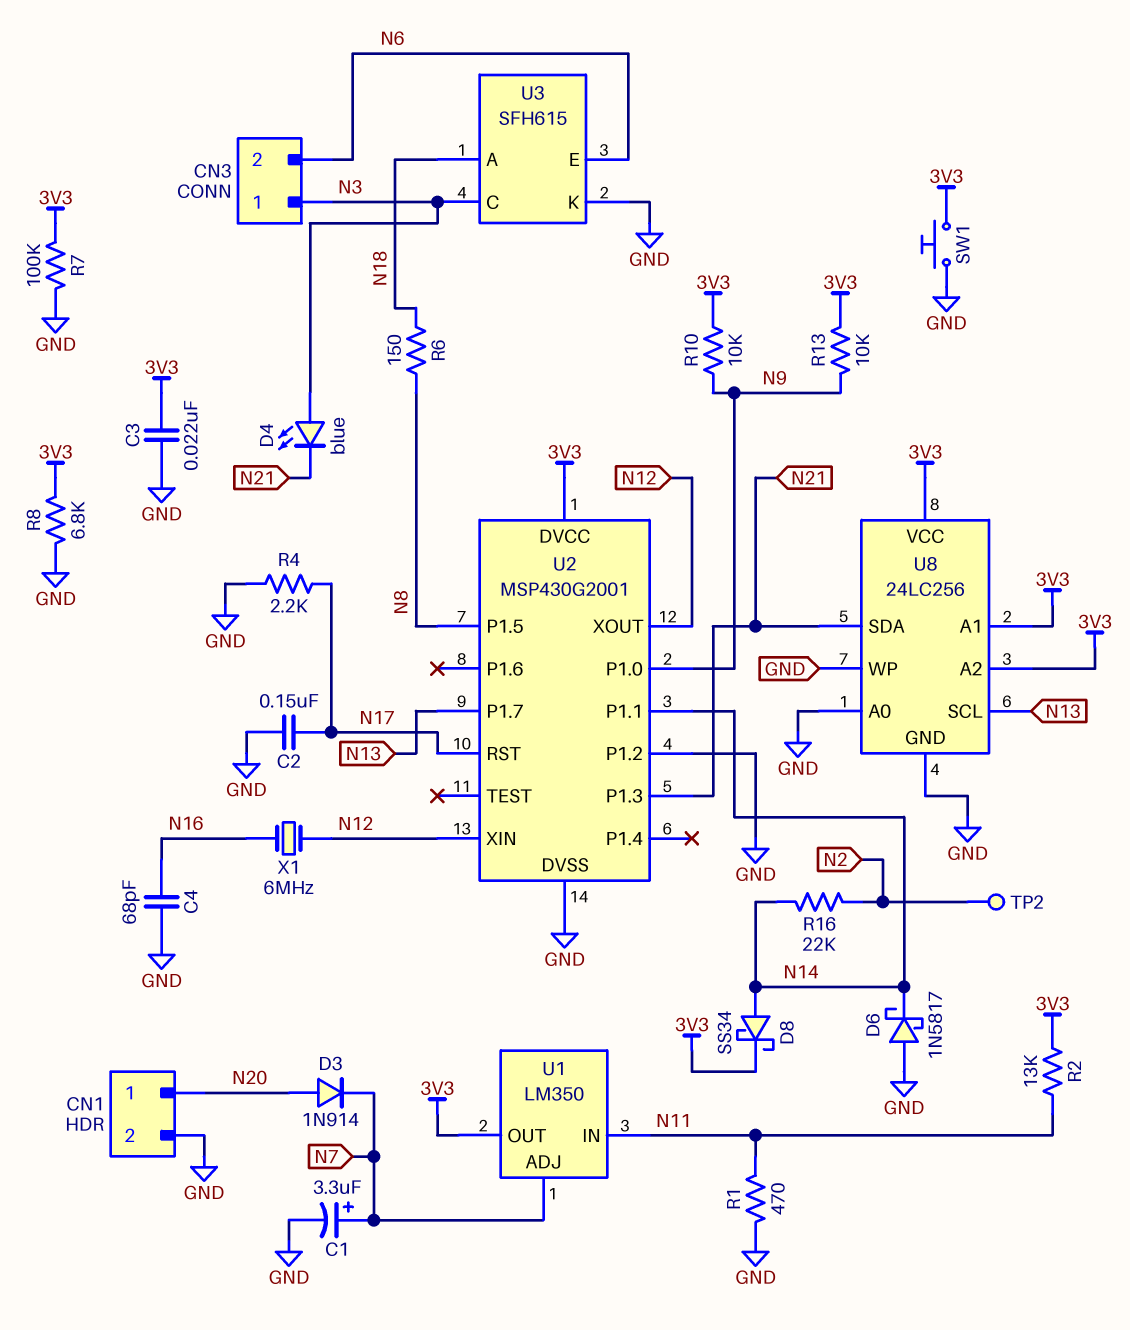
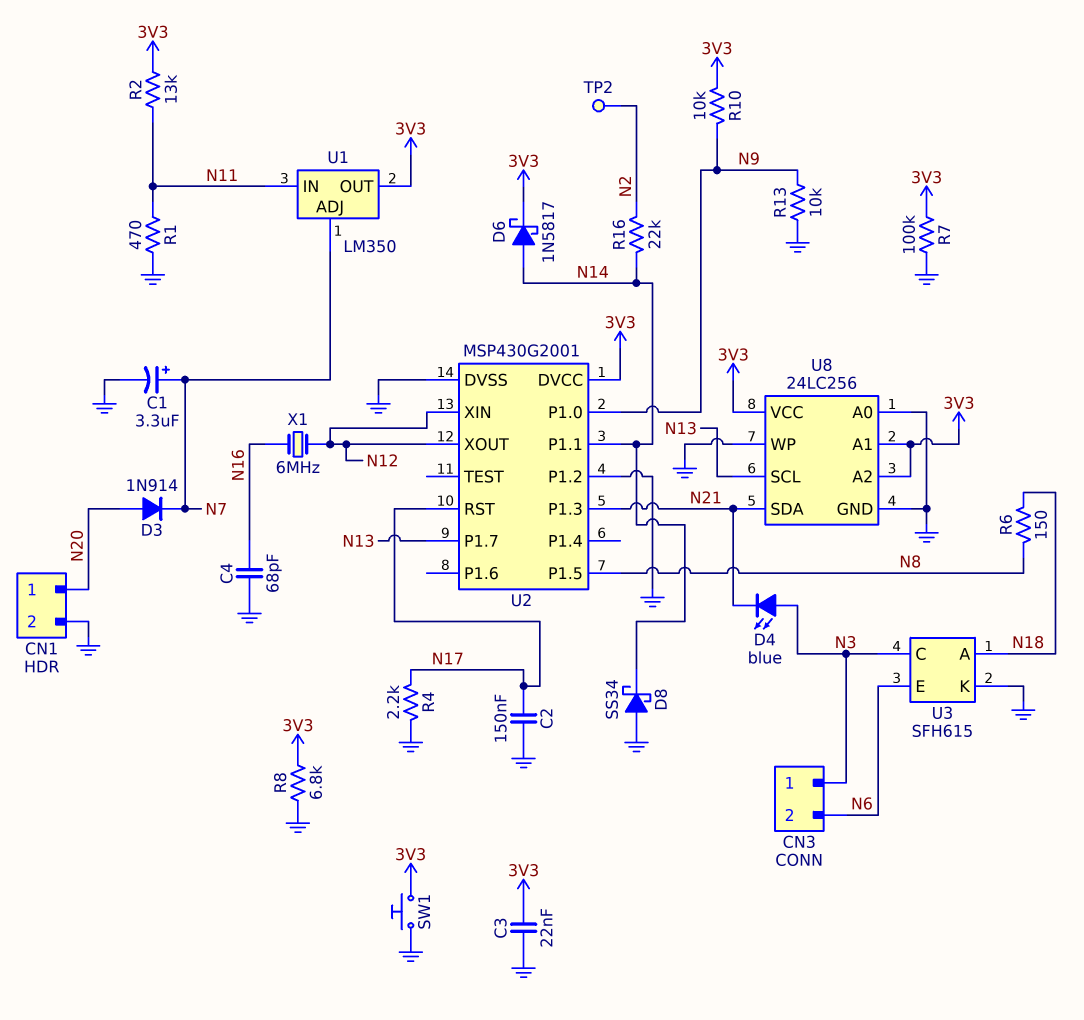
D6: schottky 1N5817 (A GND, K N14) -> schottky 1N5817 (A N14, K 3V3)
D8: schottky SS34 (A N14, K 3V3) -> schottky SS34 (A GND, K N14)
R13: 10k (3V3, N9) -> 10k (GND, N9)

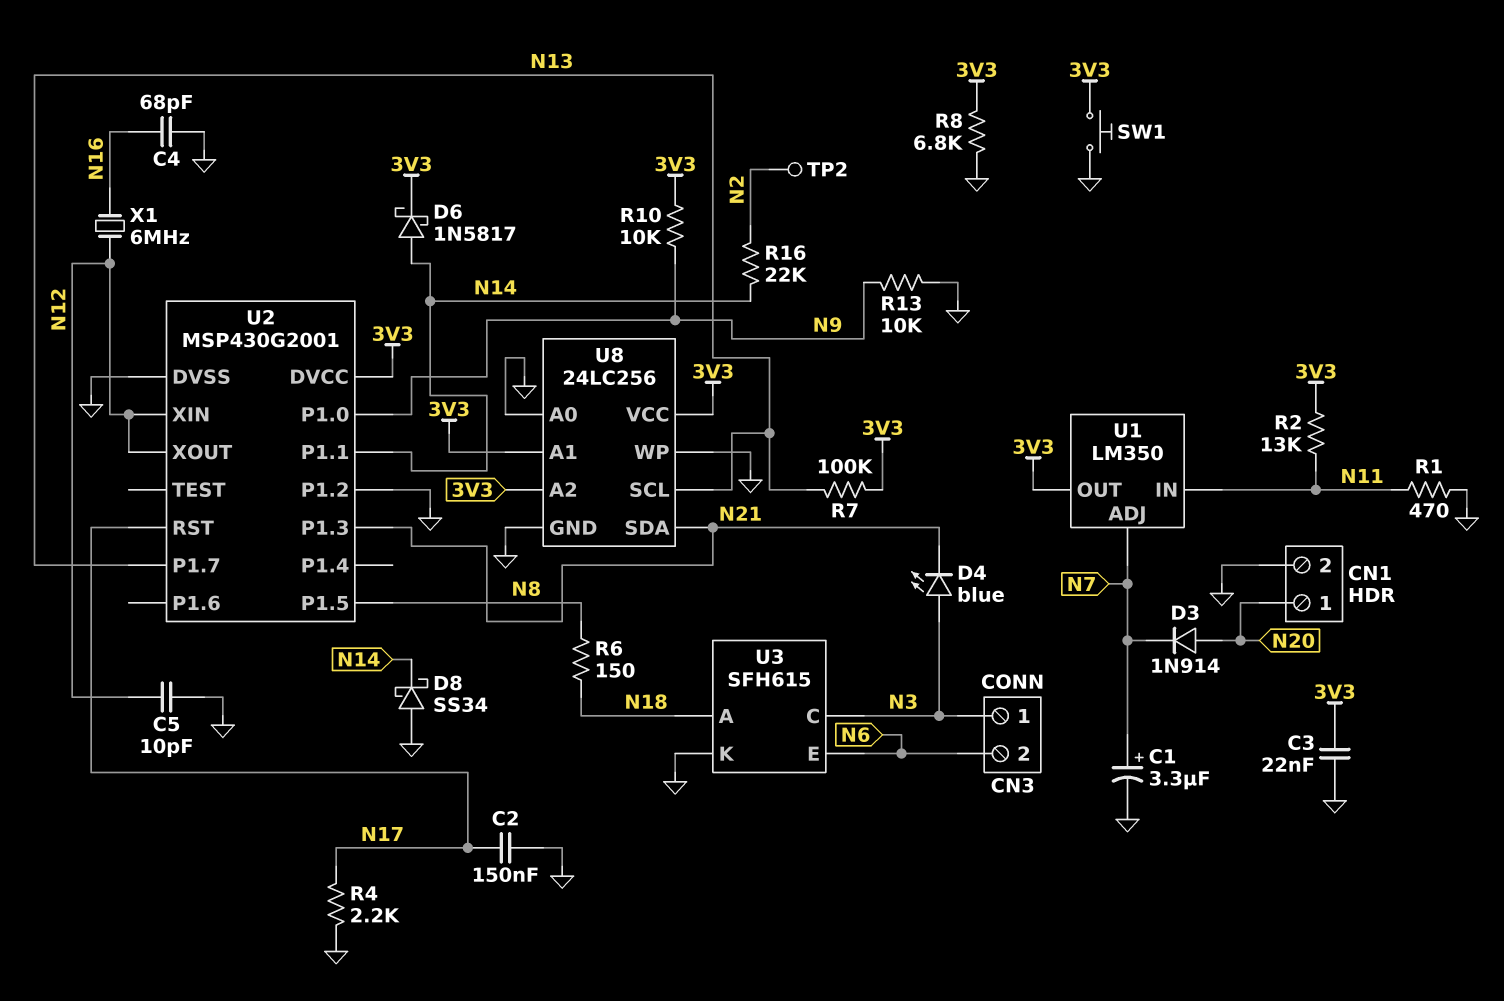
C5: none -> 10pF (GND, N12)
R7: 100k (3V3, GND) -> 100k (3V3, N13)

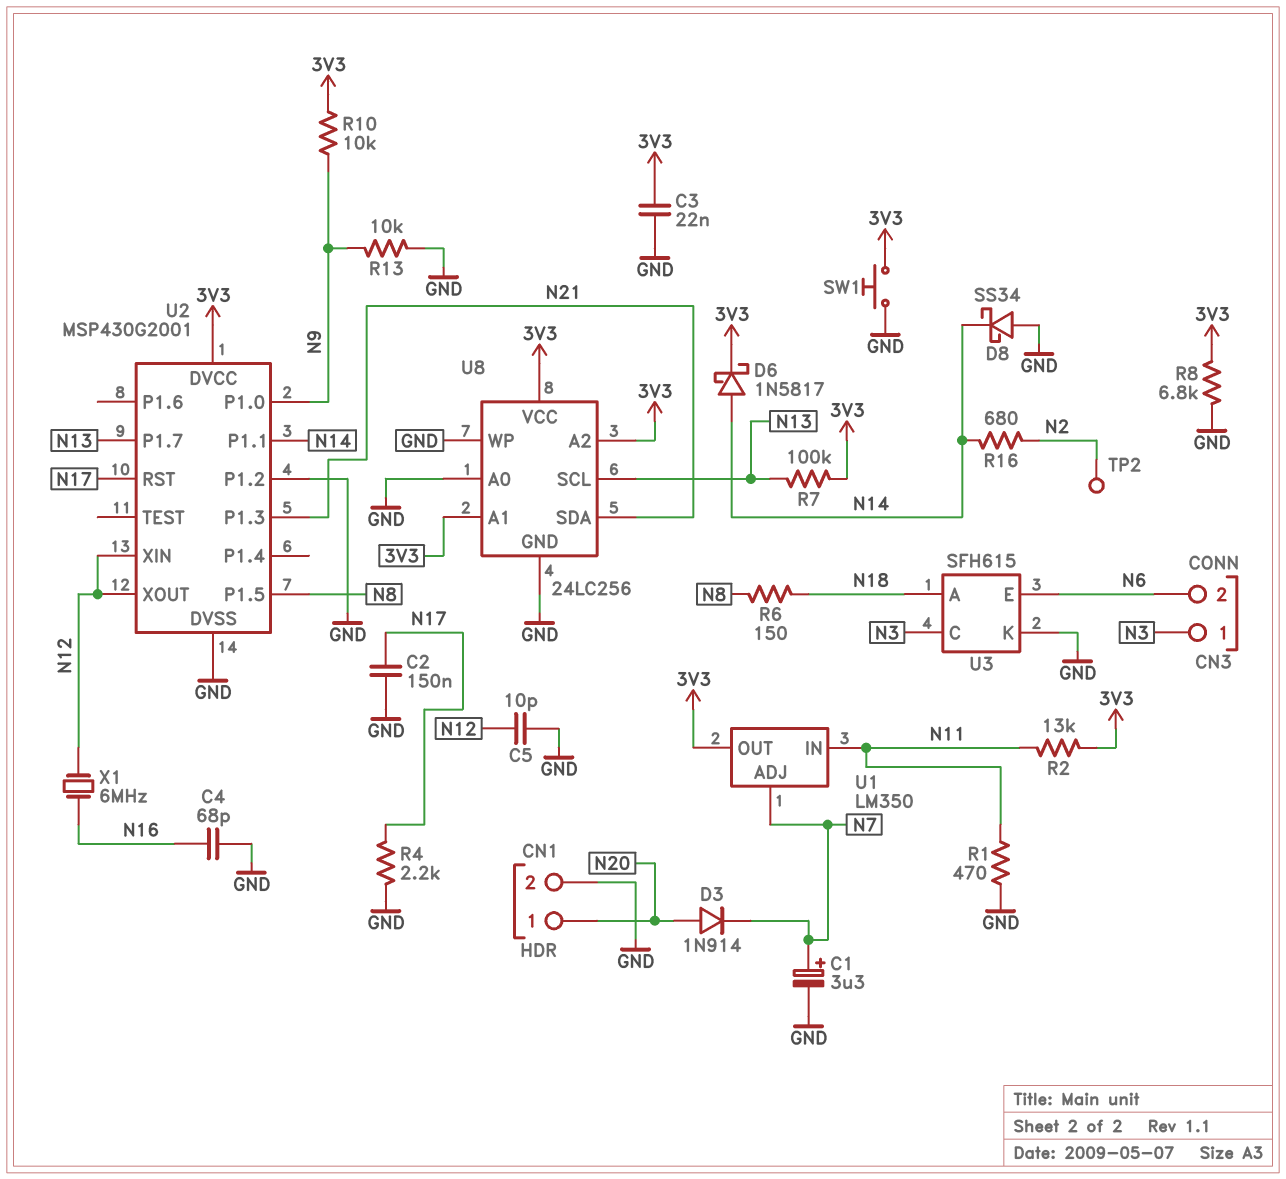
D4: LED blue (A N3, K N21) -> none
R16: 22k (N2, N14) -> 680 (N2, N14)

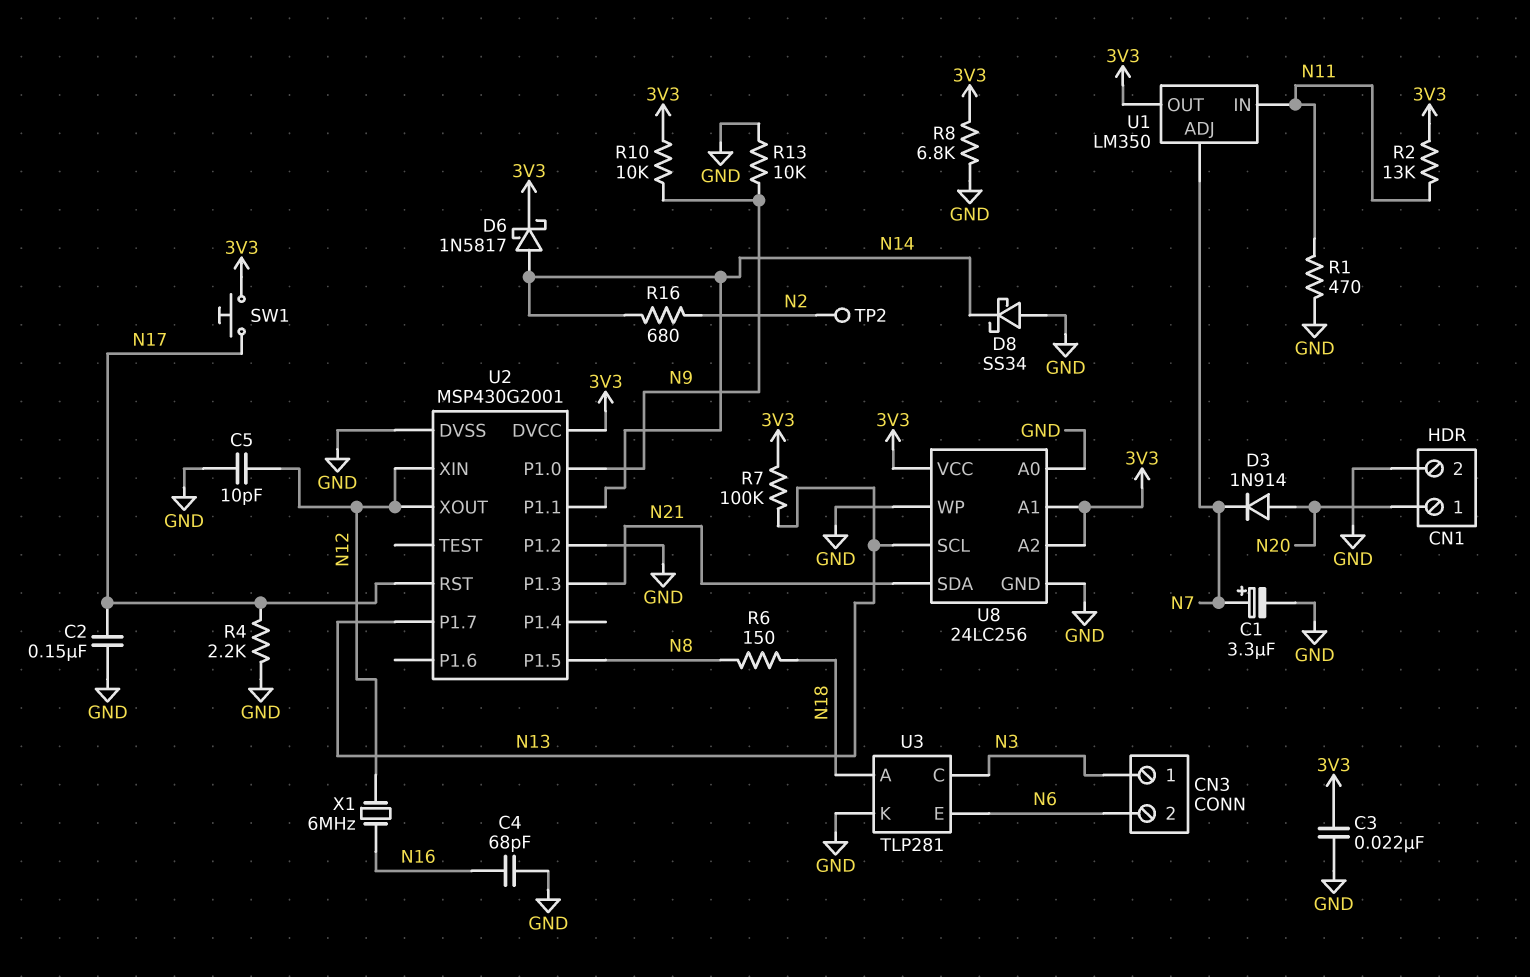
SW1: button (3V3, GND) -> button (3V3, N17)
U3: SFH615 -> TLP281

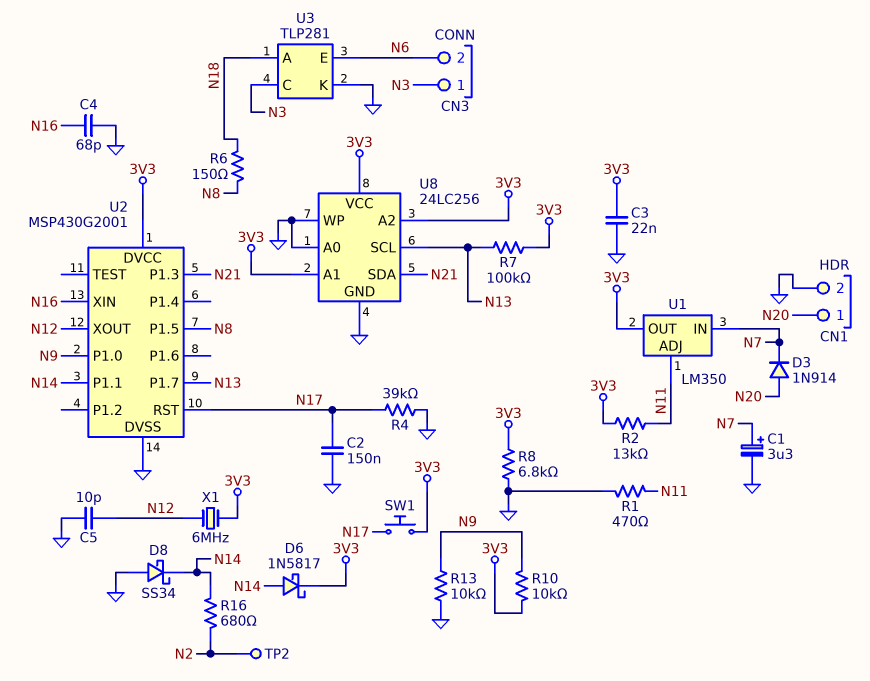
R4: 2.2k (GND, N17) -> 39k (GND, N17)
U1 pin ADJ: N7 -> N11
U1 pin IN: N11 -> N7
U2 pin P1.2: GND -> none
U2 pin XIN: N12 -> N16
X1: 6MHz (N12, N16) -> 6MHz (3V3, N12)

